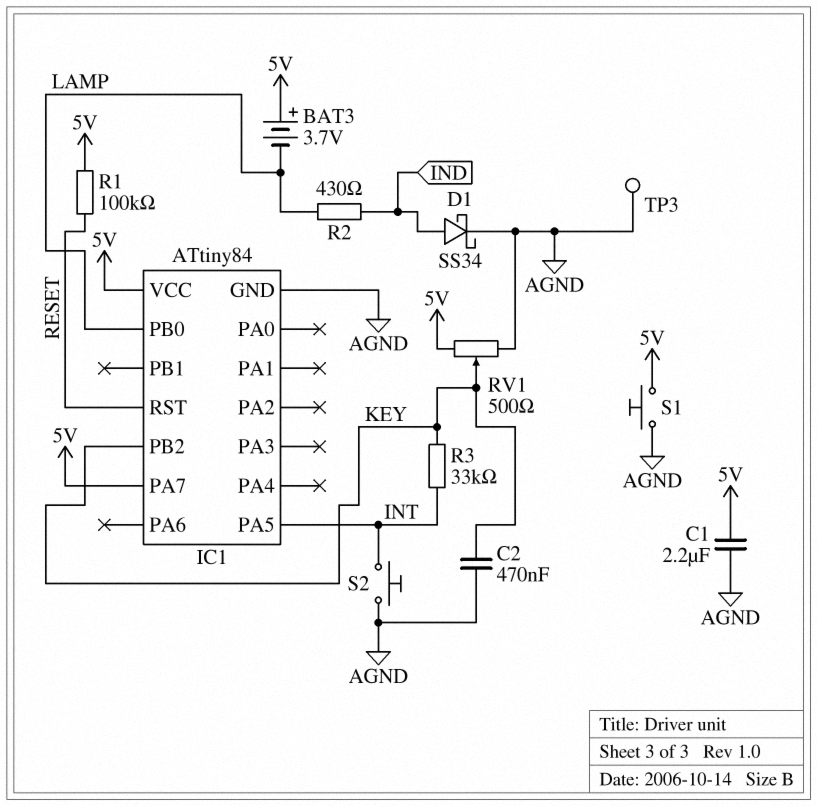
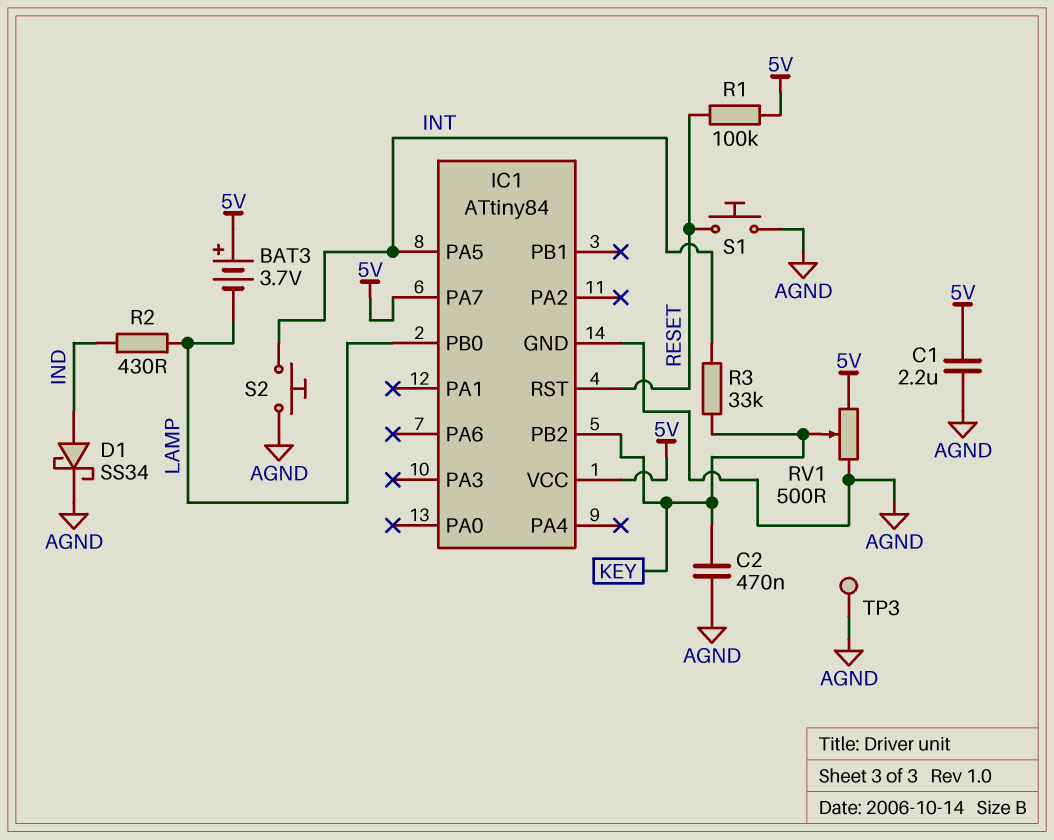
S1: button (5V, AGND) -> button (AGND, RESET)

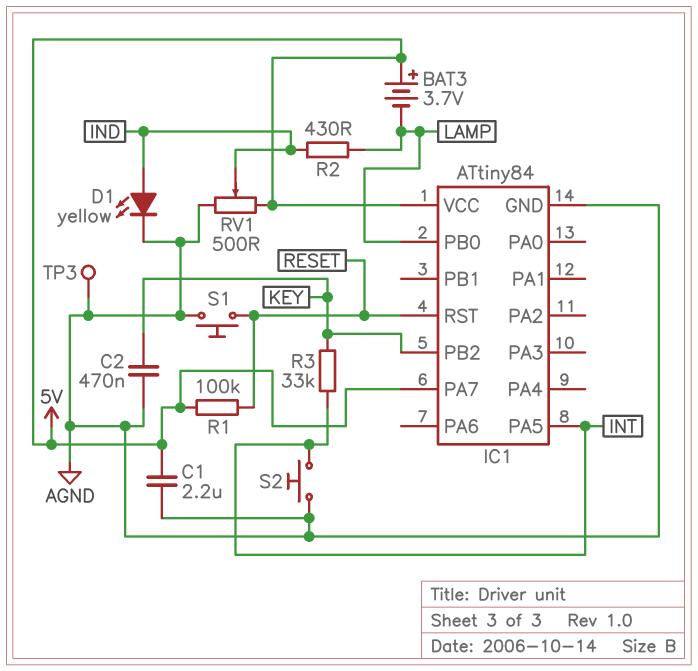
D1: schottky SS34 (A IND, K AGND) -> LED yellow (A IND, K AGND)
RV1: 500 (5V, AGND, wiper KEY) -> 500 (5V, AGND, wiper IND)

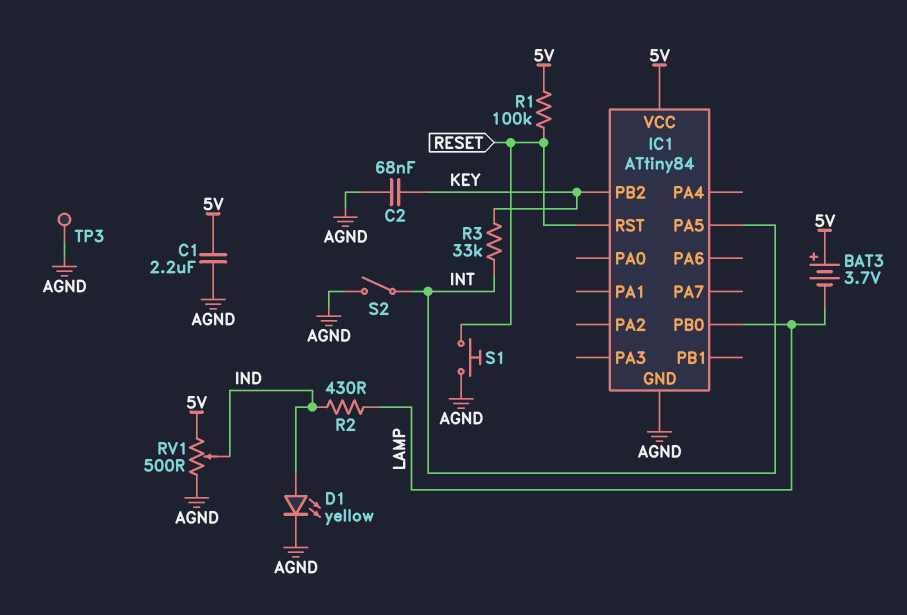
C2: 470nF (AGND, KEY) -> 68nF (AGND, KEY)
IC1 pin PA7: 5V -> none
S2: button (AGND, INT) -> switch (AGND, INT)

